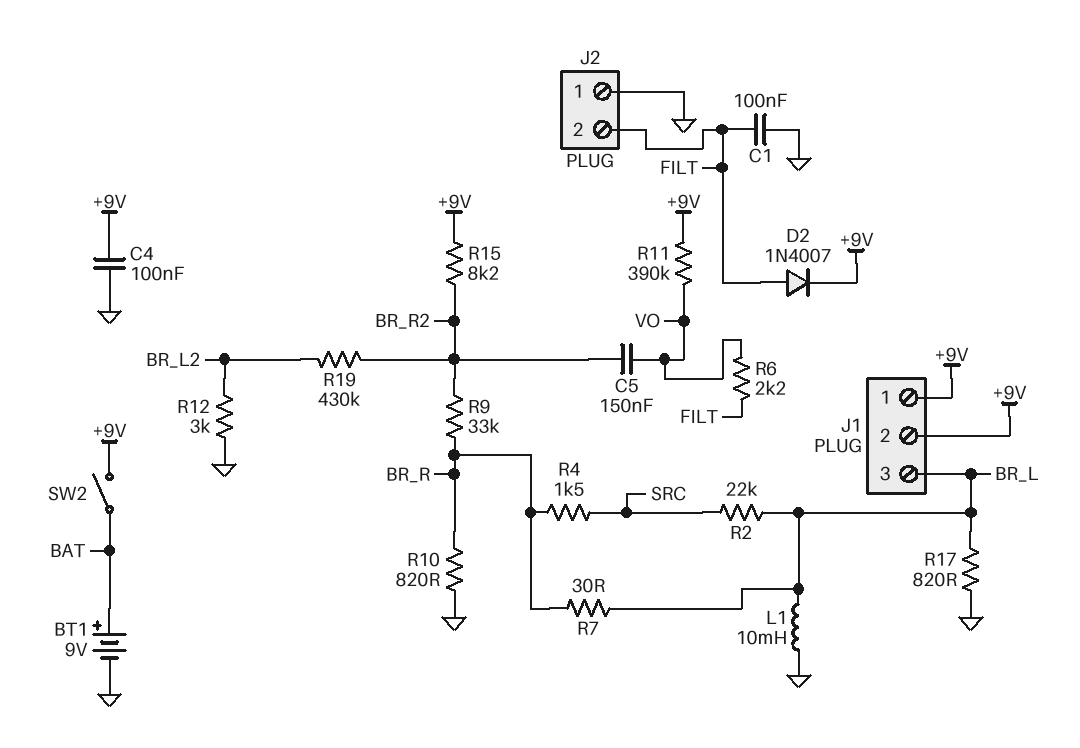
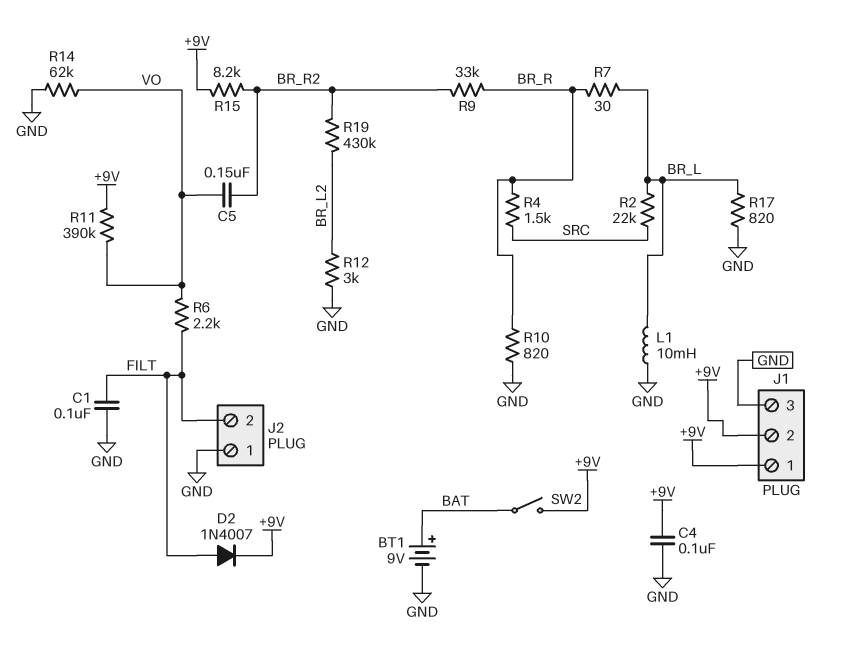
J1 pin 3: BR_L -> GND
R14: none -> 62k (GND, VO)

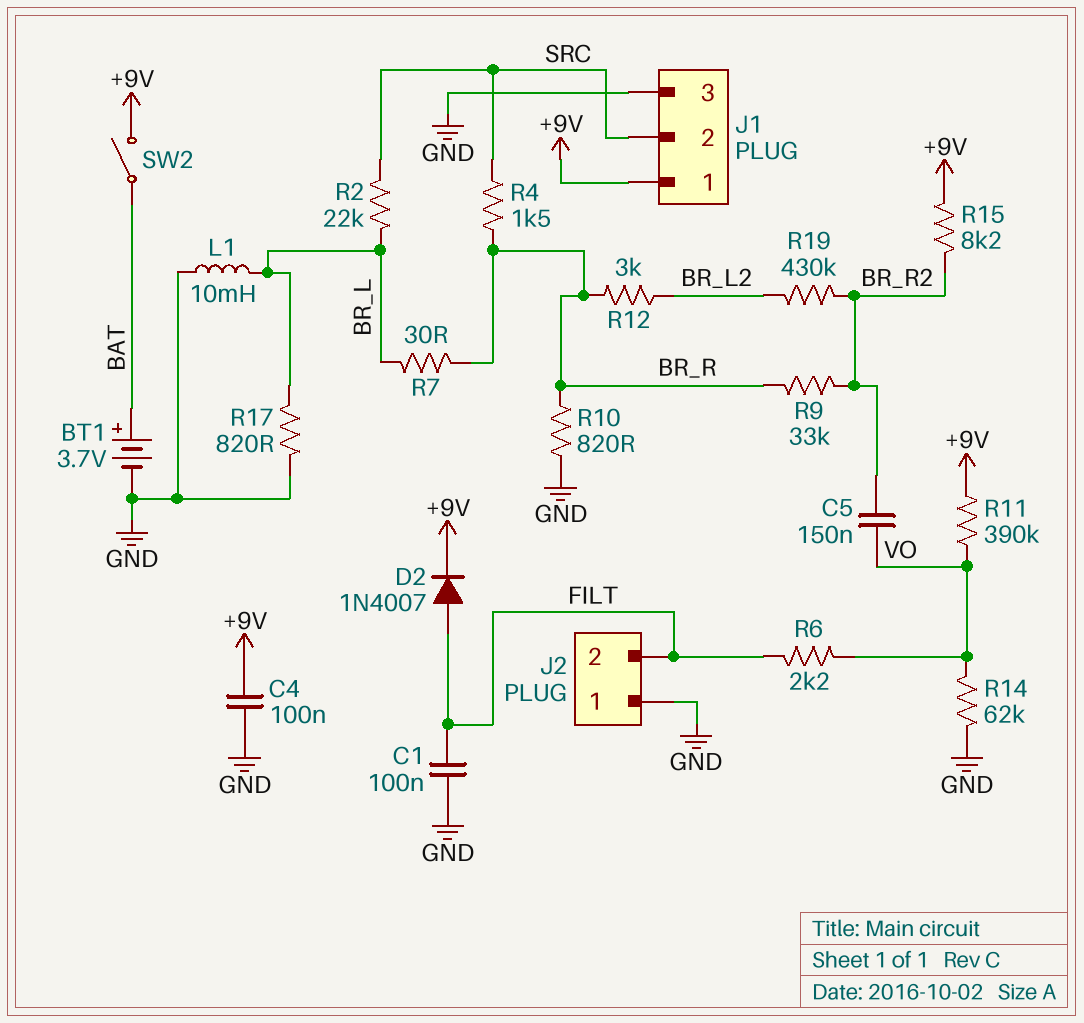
BT1: 9V (plus BAT, minus GND) -> 3.7V (plus BAT, minus GND)
J1 pin 2: +9V -> SRC
R12: 3k (BR_L2, GND) -> 3k (BR_L2, BR_R)

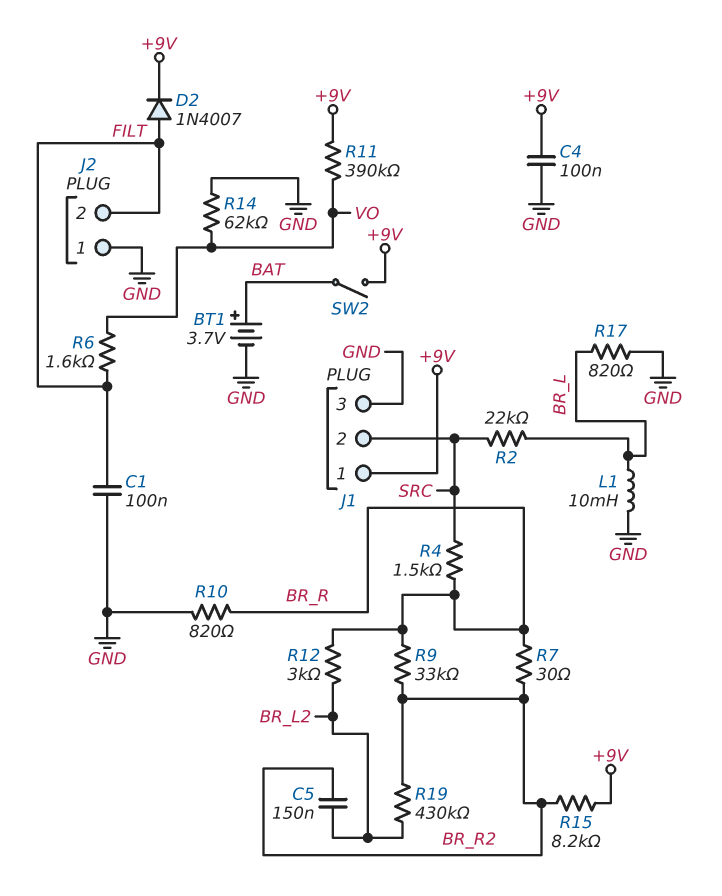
C5: 150nF (BR_R2, VO) -> 150nF (BR_L2, BR_R2)
R6: 2.2k (FILT, VO) -> 1.6k (FILT, VO)
R7: 30 (BR_L, BR_R) -> 30 (BR_R, BR_R2)

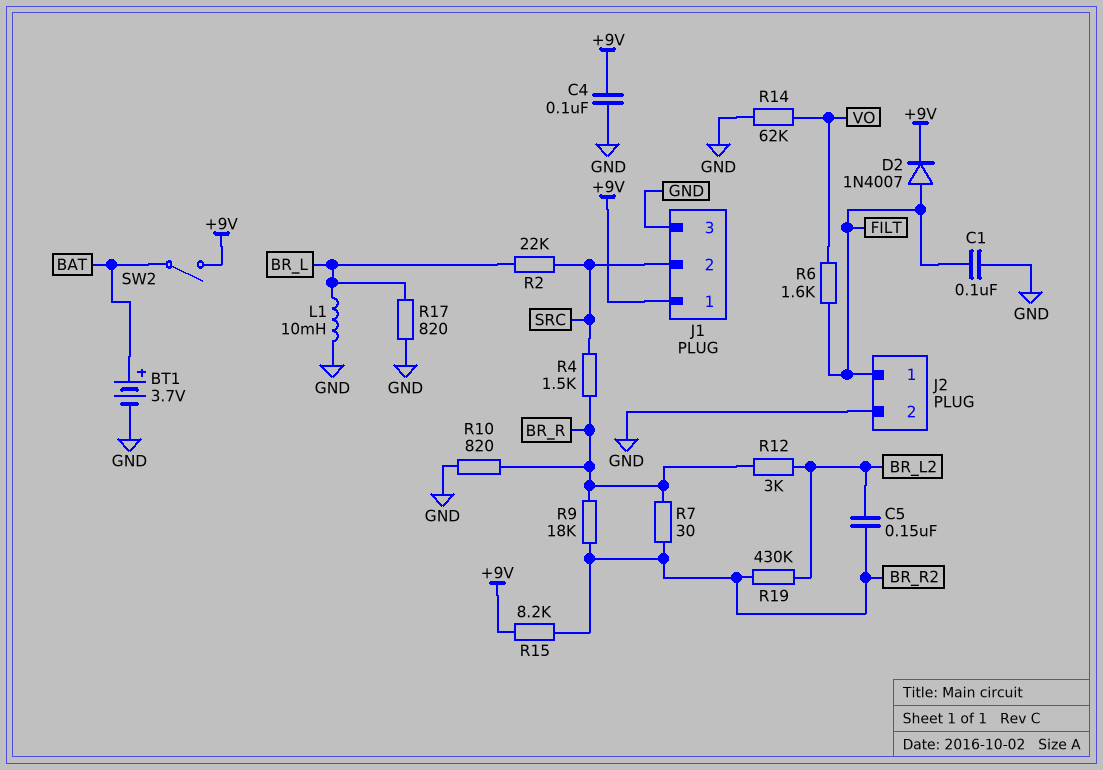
J2 pin 1: GND -> FILT
J2 pin 2: FILT -> GND
R9: 33k (BR_R, BR_R2) -> 18k (BR_R, BR_R2)
R11: 390k (+9V, VO) -> none

